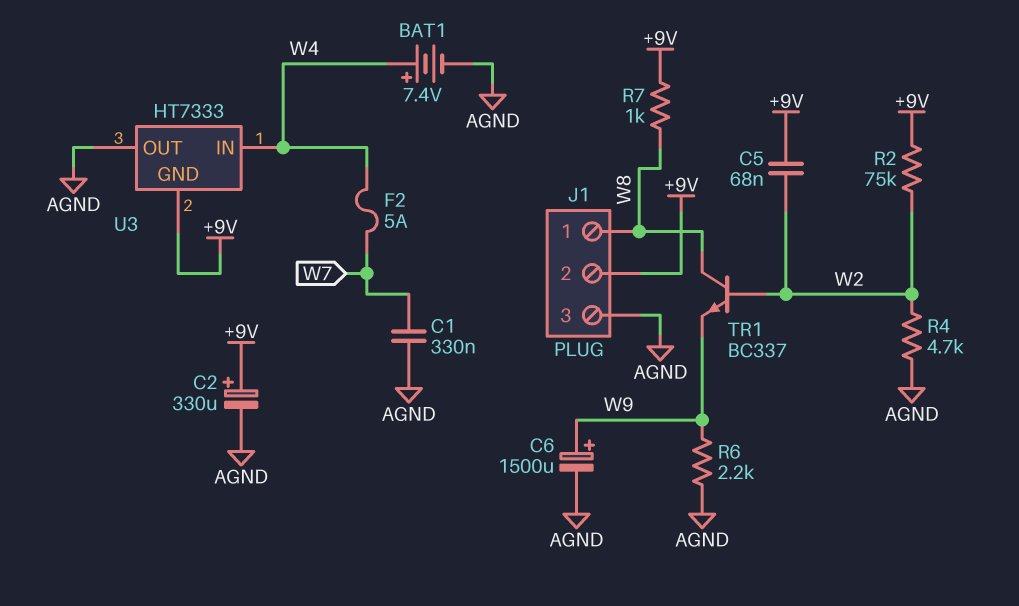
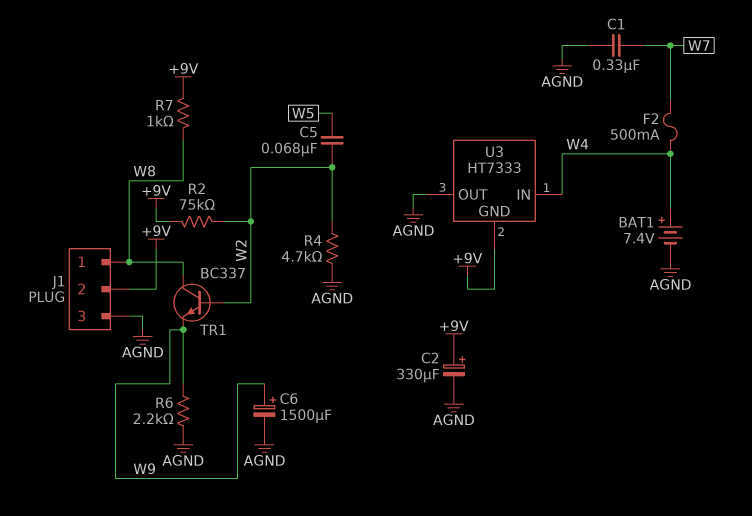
C5: 68nF (+9V, W2) -> 68nF (W2, W5)
F2: 5A (W4, W7) -> 500mA (W4, W7)

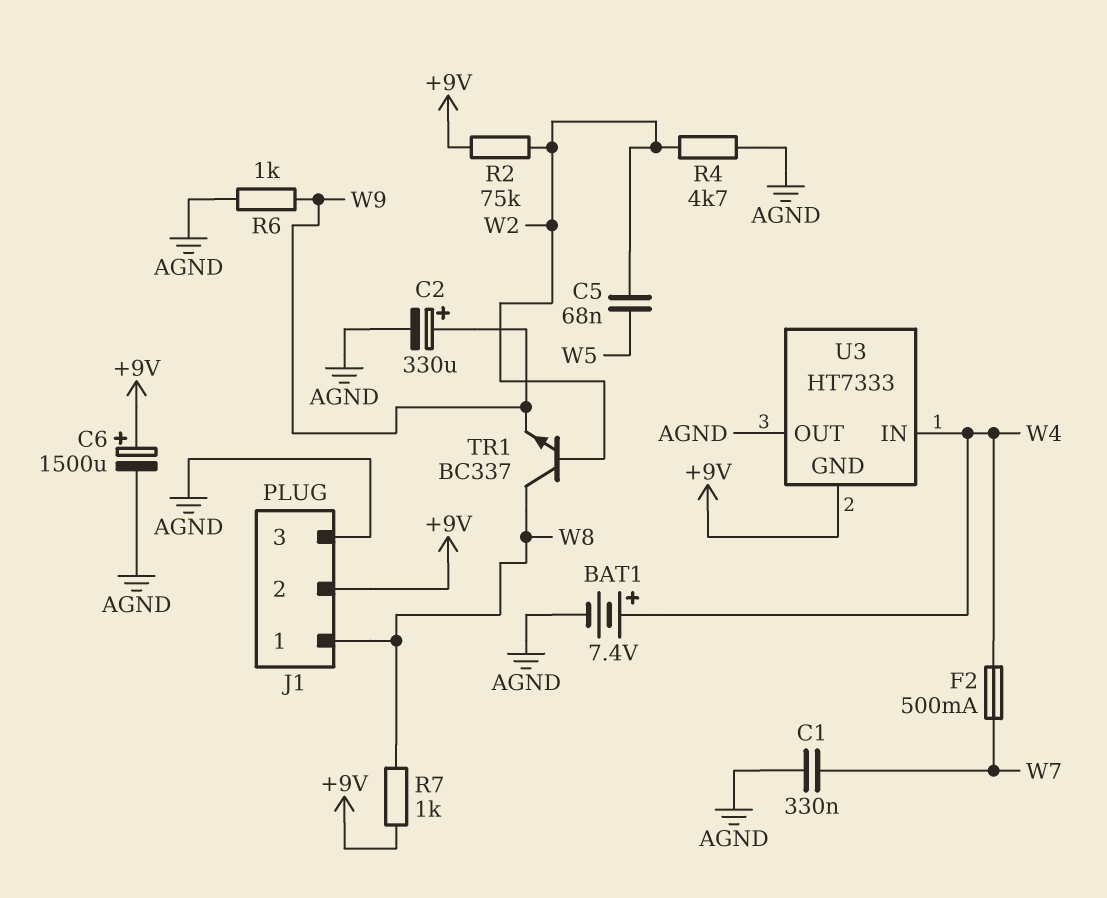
C2: 330uF (plus +9V, minus AGND) -> 330uF (plus W9, minus AGND)
C6: 1500uF (plus W9, minus AGND) -> 1500uF (plus +9V, minus AGND)
R6: 2.2k (AGND, W9) -> 1k (AGND, W9)

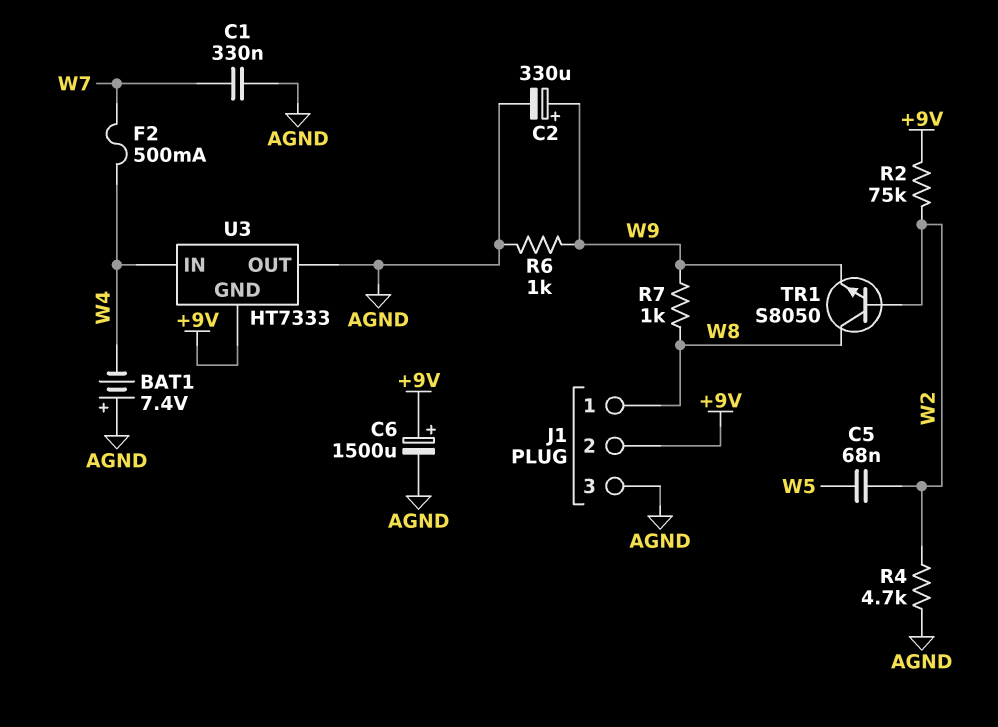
BAT1: 7.4V (plus W4, minus AGND) -> 7.4V (plus AGND, minus W4)
R7: 1k (+9V, W8) -> 1k (W8, W9)
TR1: NPN BC337 (B W2, C W8, E W9) -> NPN S8050 (B W2, C W8, E W9)

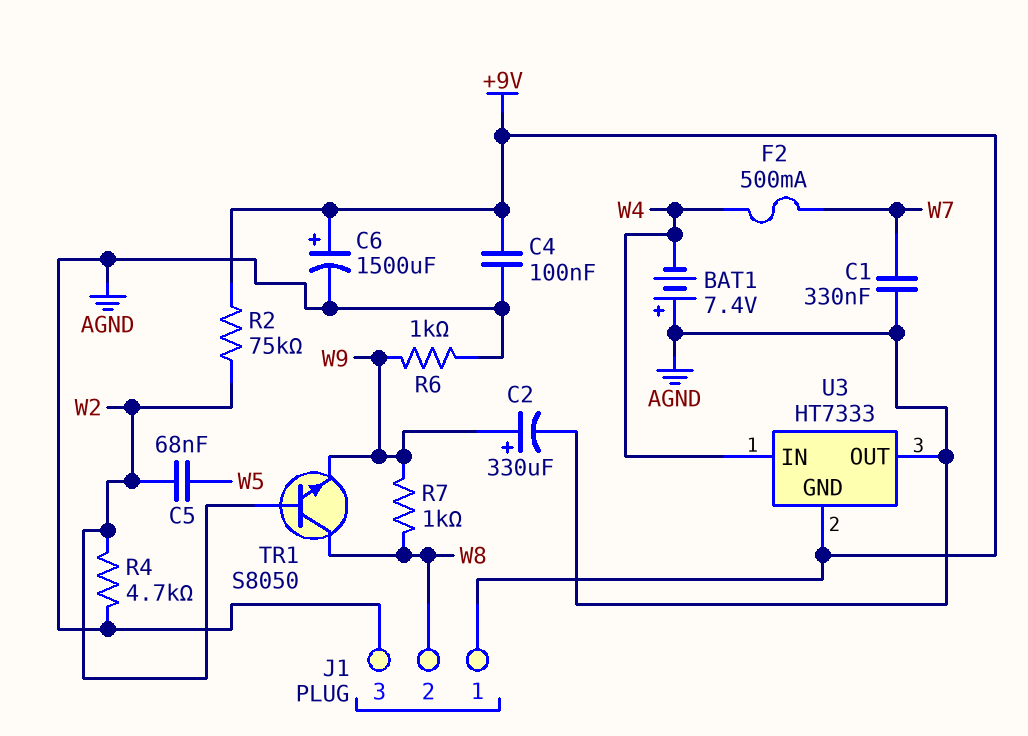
C4: none -> 100nF (+9V, AGND)
J1 pin 1: W8 -> +9V
J1 pin 2: +9V -> W8

